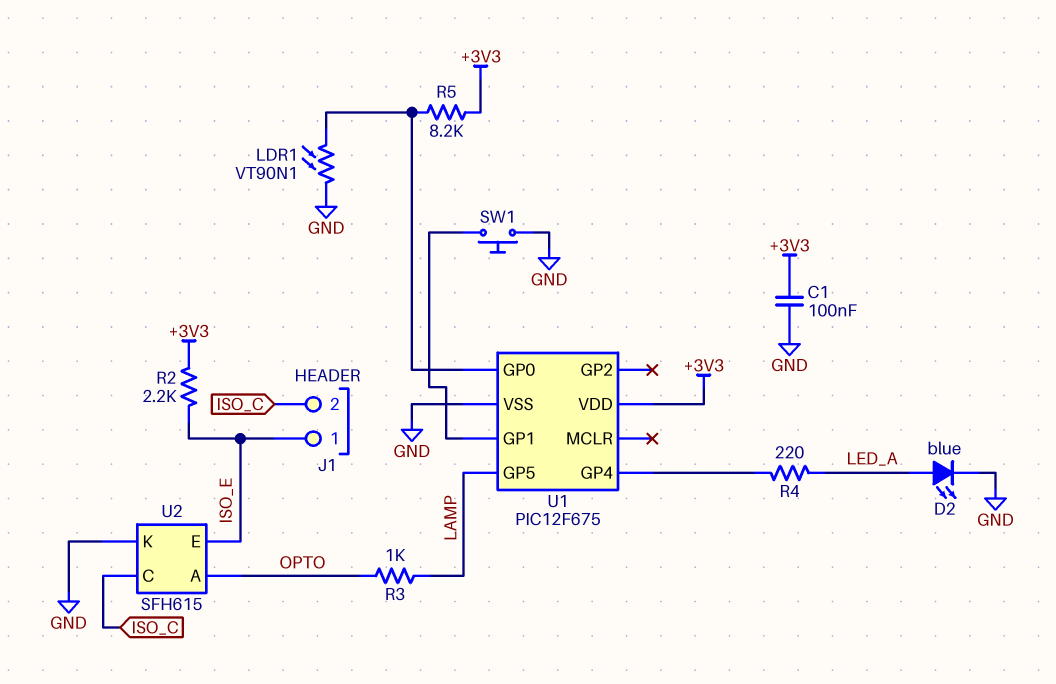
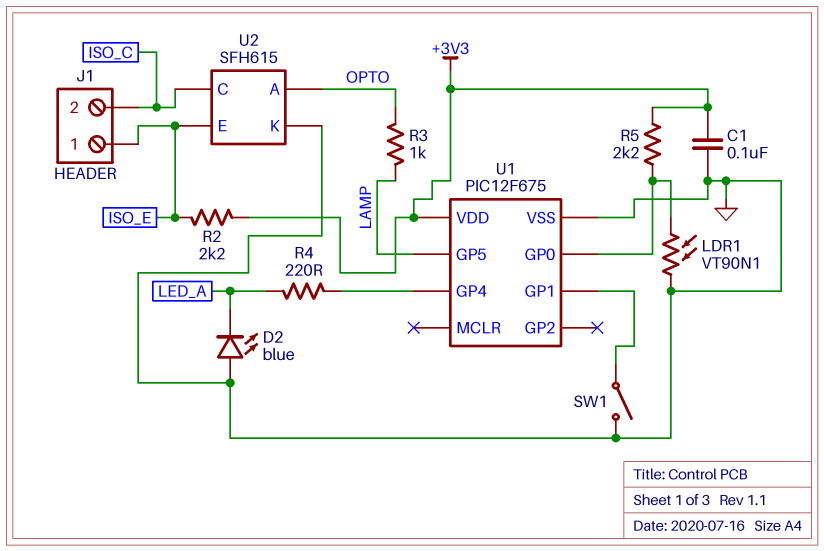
D2: LED blue (A LED_A, K GND) -> LED blue (A GND, K LED_A)
R5: 8.2k (+3V3, U1/GP0) -> 2.2k (+3V3, U1/GP0)
SW1: button (GND, U1/GP1) -> switch (GND, U1/GP1)

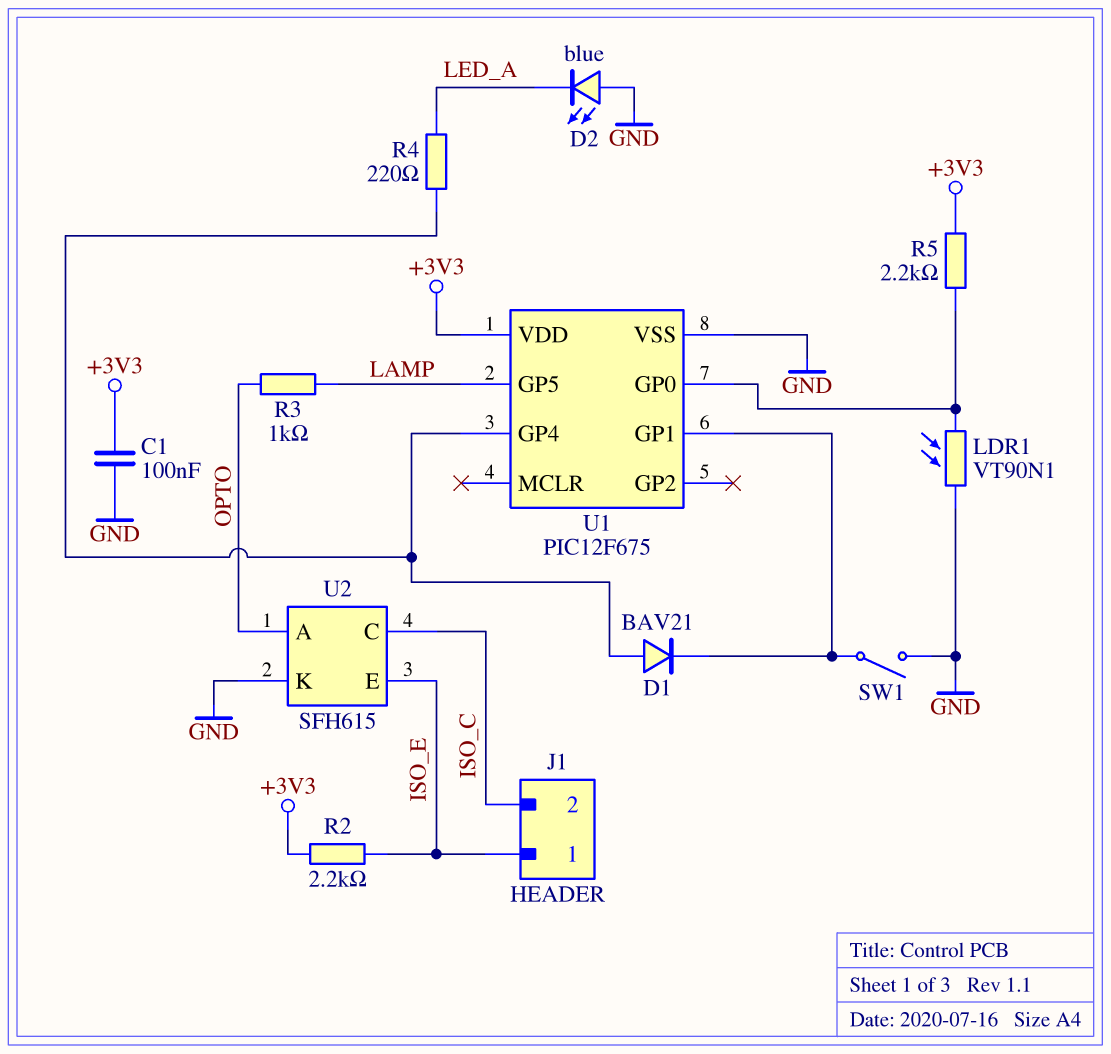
D1: none -> diode BAV21 (A U1/GP4, K U1/GP1)

